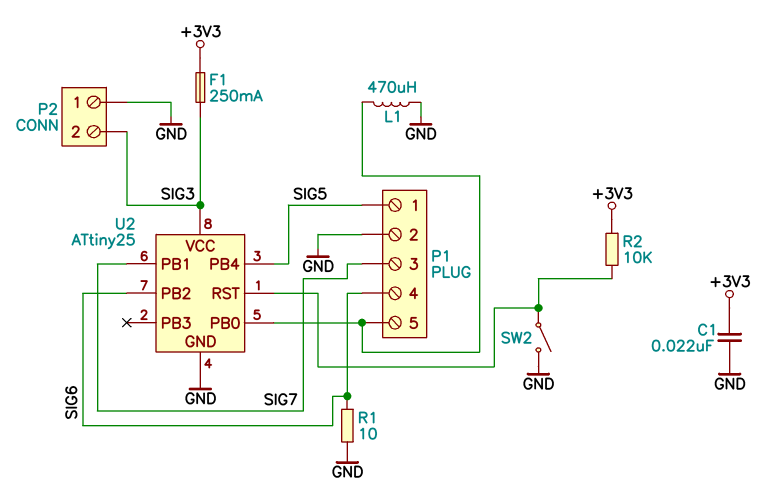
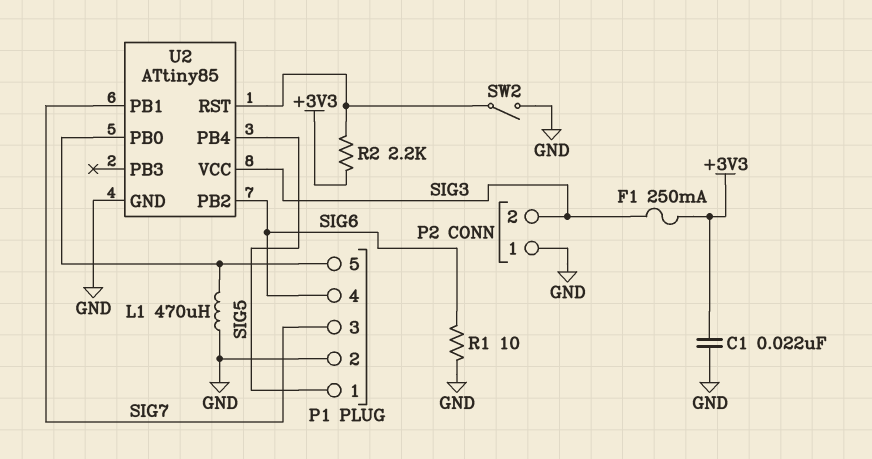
R2: 10k (+3V3, U2/RST) -> 2.2k (+3V3, U2/RST)
U2: ATtiny25 -> ATtiny85

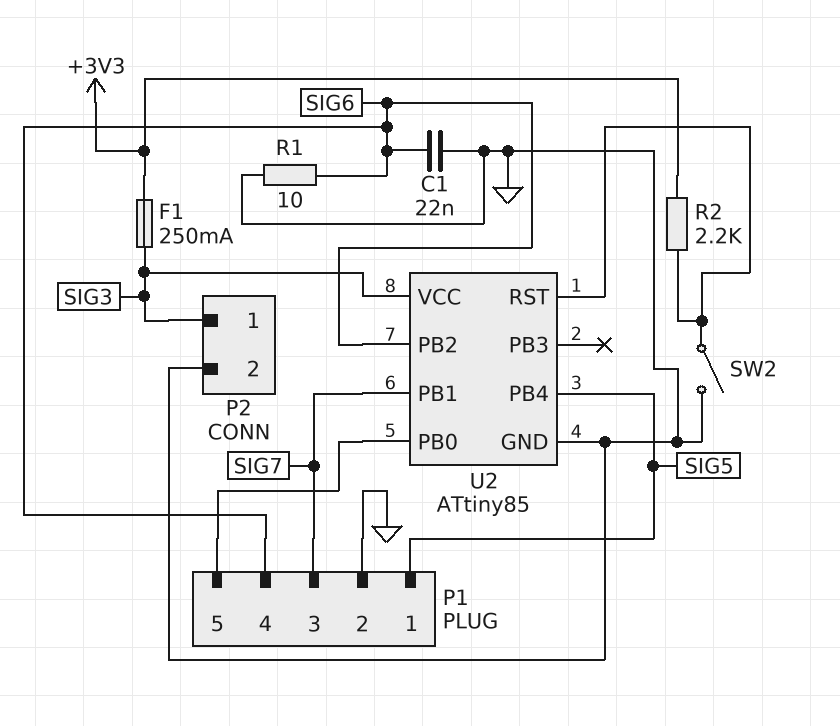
C1: 22nF (+3V3, GND) -> 22nF (GND, SIG6)
L1: 470uH (GND, P1/5) -> none
P2 pin 1: GND -> SIG3
P2 pin 2: SIG3 -> GND

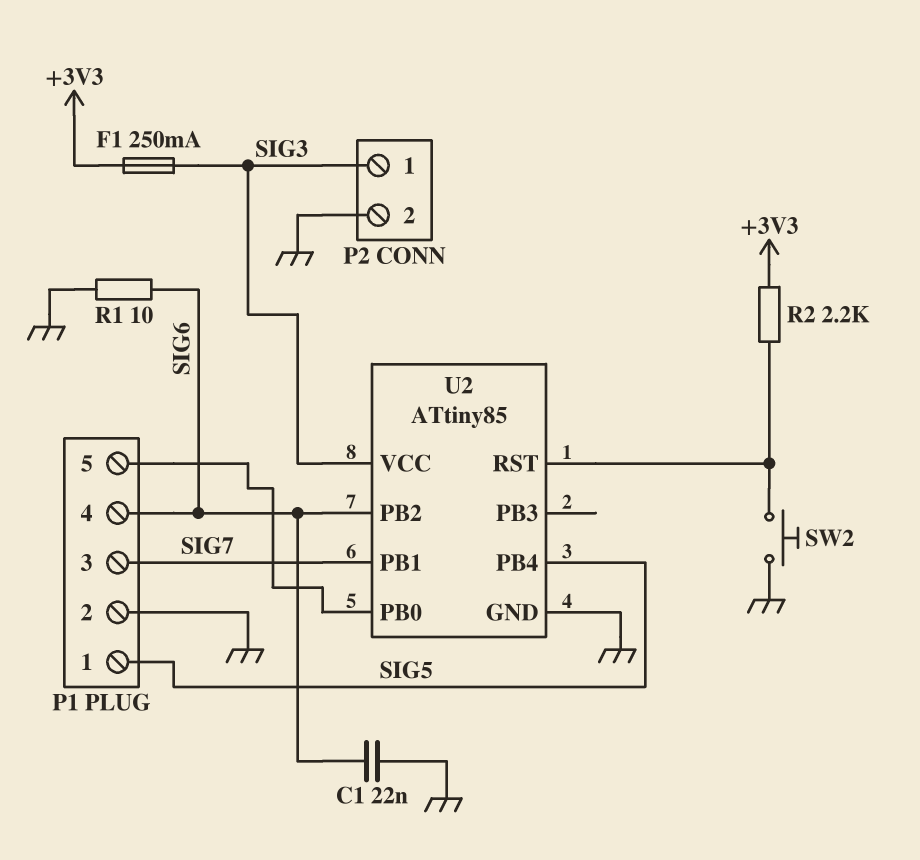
SW2: switch (GND, U2/RST) -> button (GND, U2/RST)

